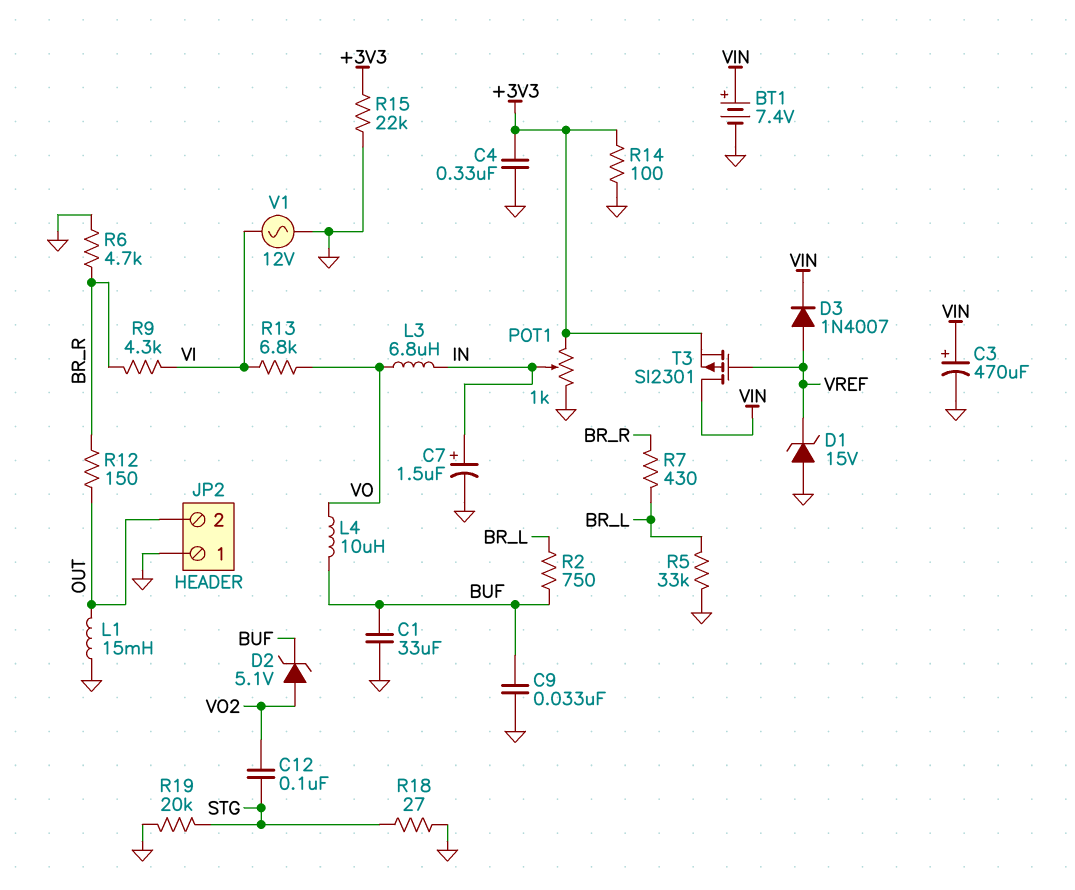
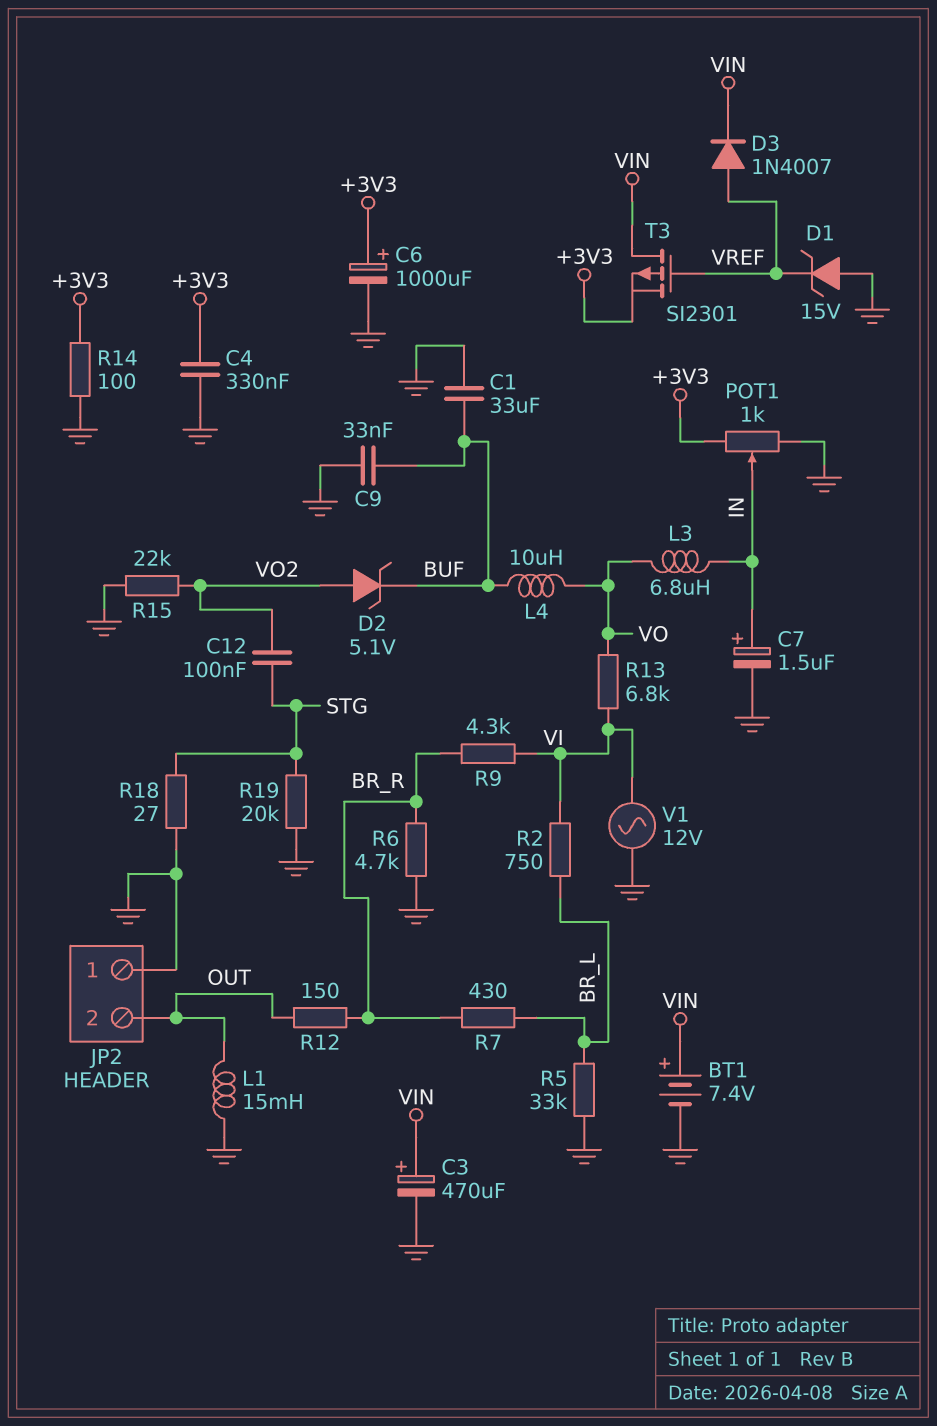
C6: none -> 1000uF (plus +3V3, minus GND)
R2: 750 (BR_L, BUF) -> 750 (BR_L, VI)
R15: 22k (+3V3, GND) -> 22k (GND, VO2)

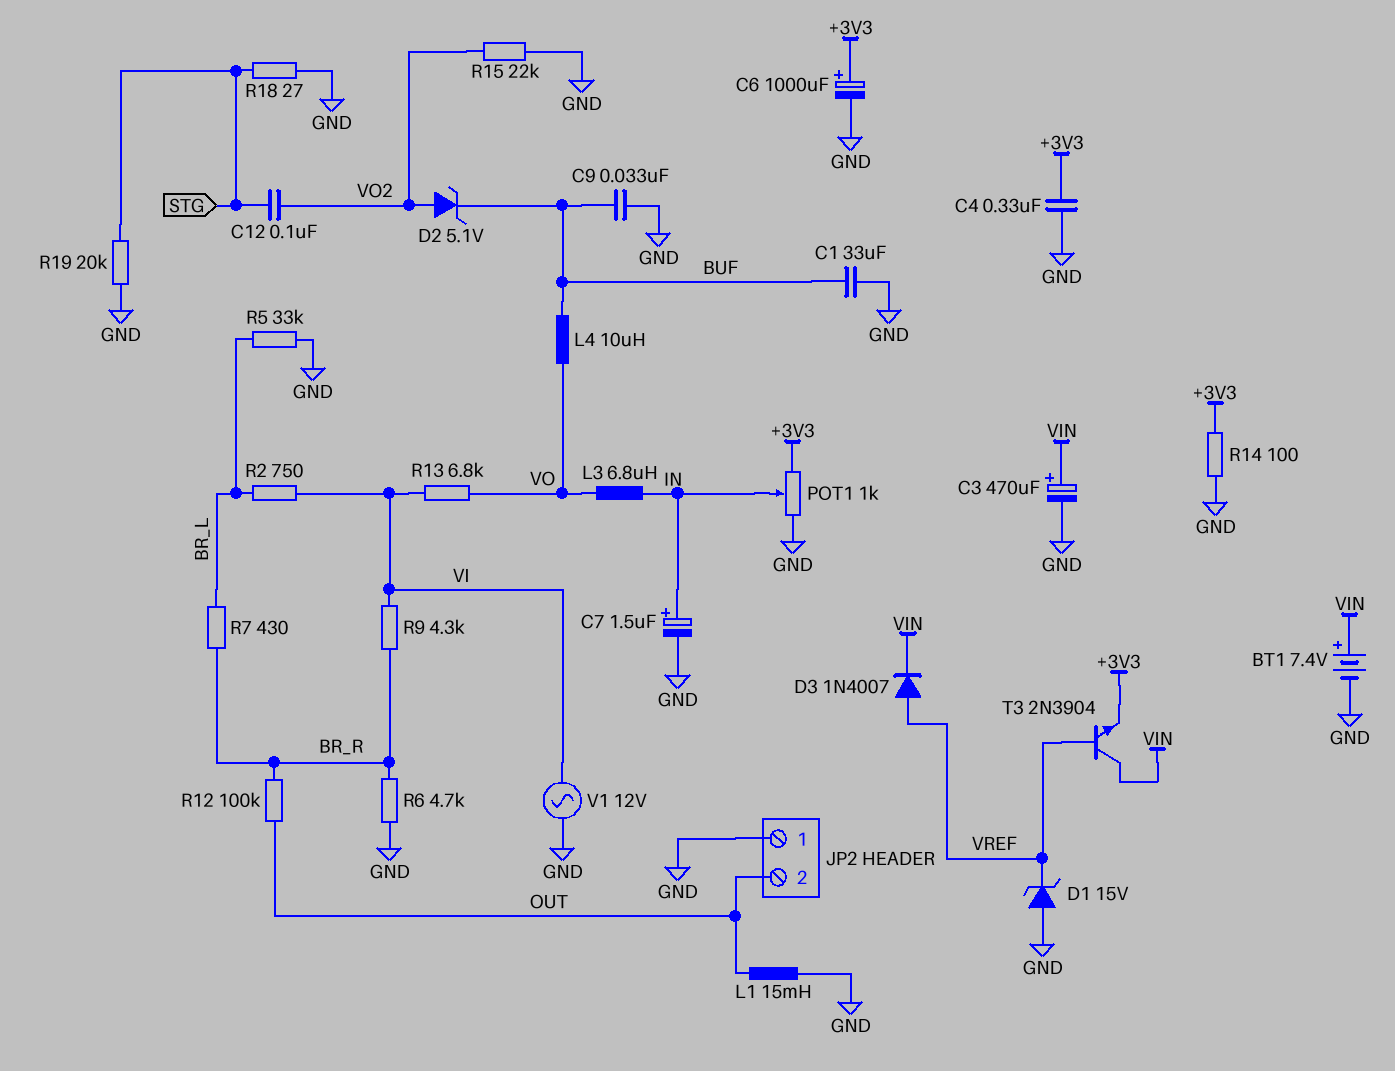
R12: 150 (BR_R, OUT) -> 100k (BR_R, OUT)
T3: PMOS SI2301 (G VREF, D VIN, S +3V3) -> NPN 2N3904 (B VREF, C VIN, E +3V3)

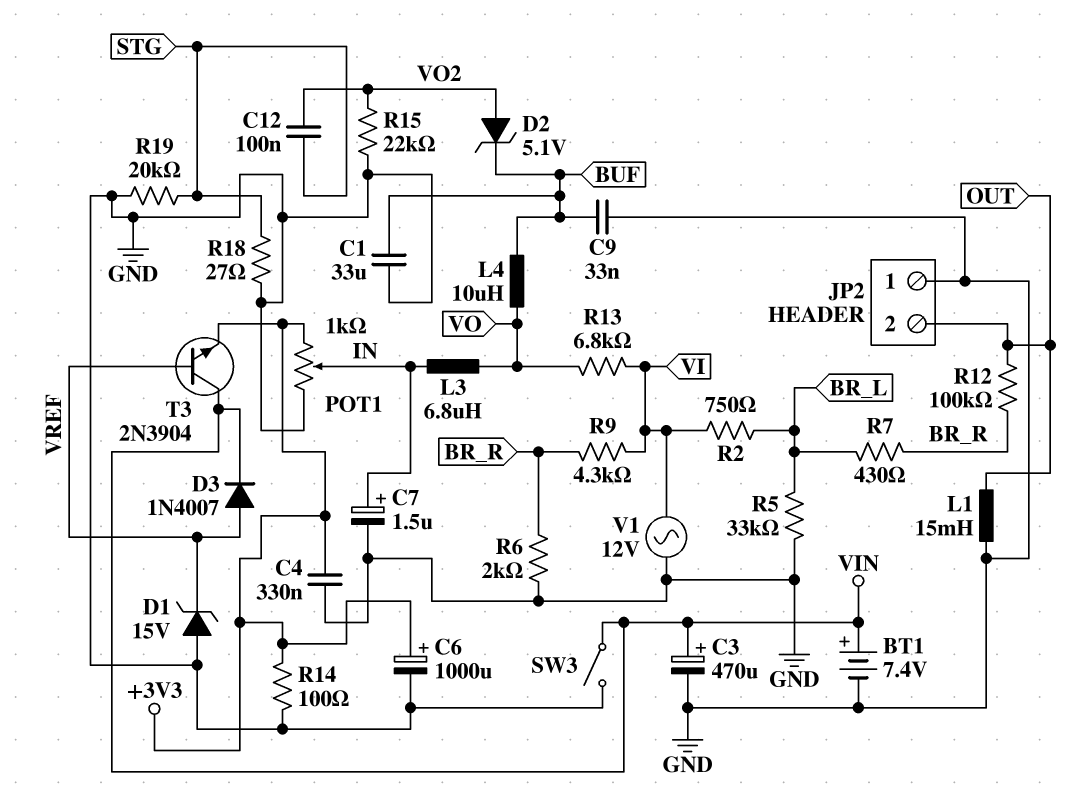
R6: 4.7k (BR_R, GND) -> 2k (BR_R, GND)
SW3: none -> switch (GND, VIN)

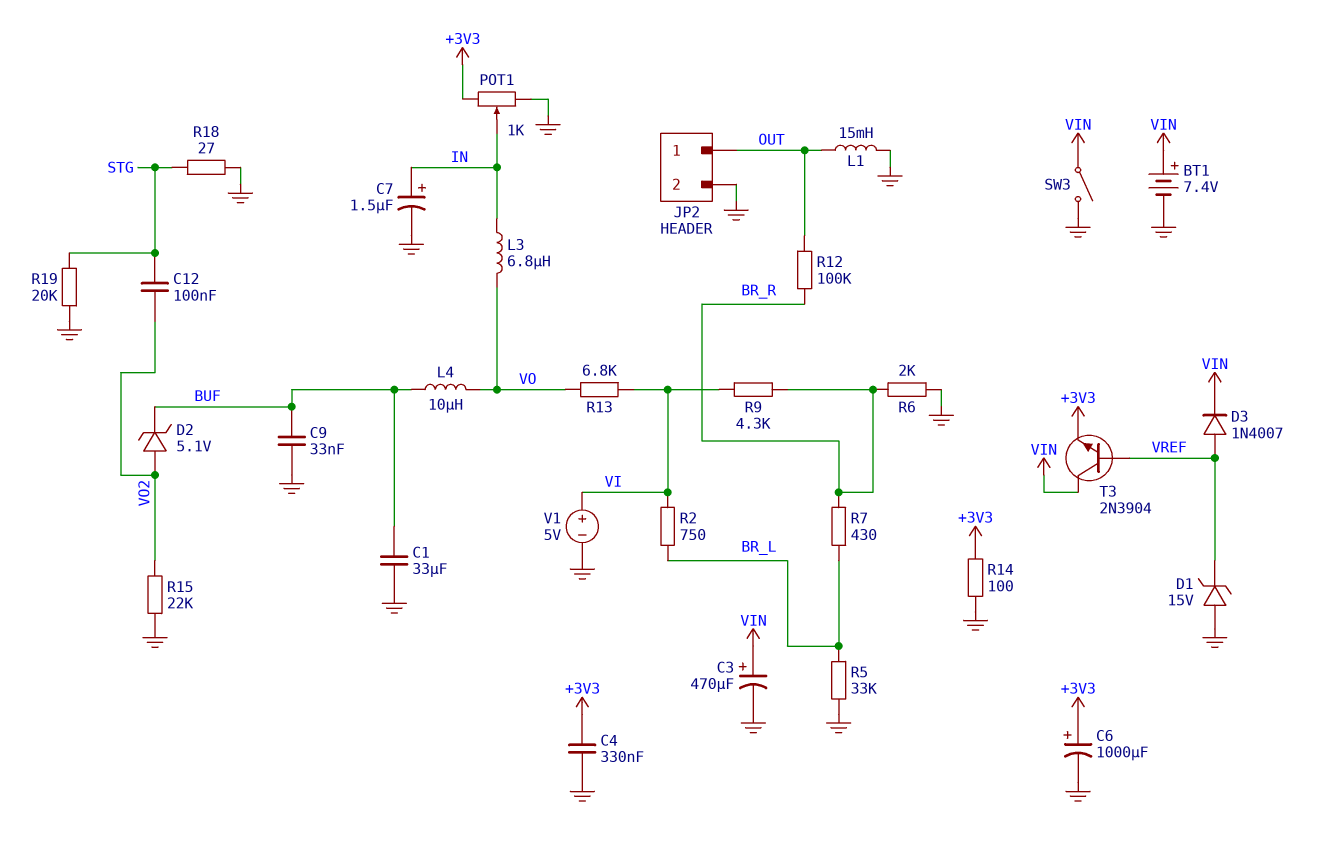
JP2 pin 1: GND -> OUT
JP2 pin 2: OUT -> GND
V1: AC 12V (GND, VI) -> 5V (plus VI, minus GND)

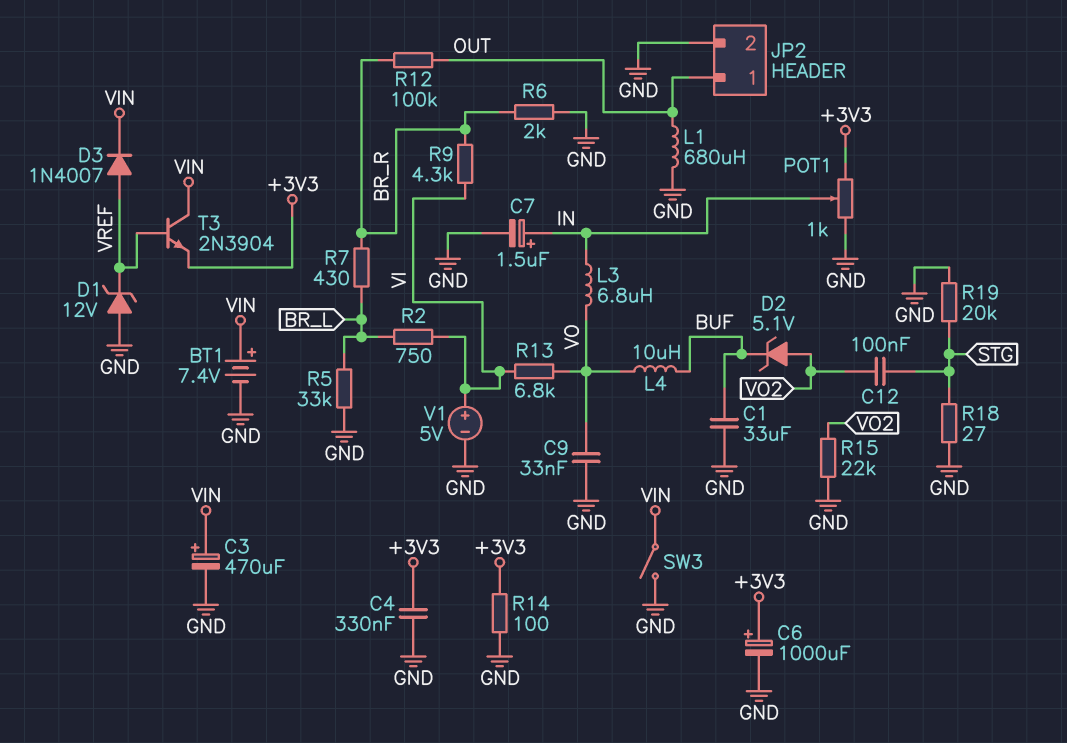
C9: 33nF (BUF, GND) -> 33nF (GND, VO)
D1: zener 15V (A GND, K VREF) -> zener 12V (A GND, K VREF)
L1: 15mH (GND, OUT) -> 680uH (GND, OUT)

